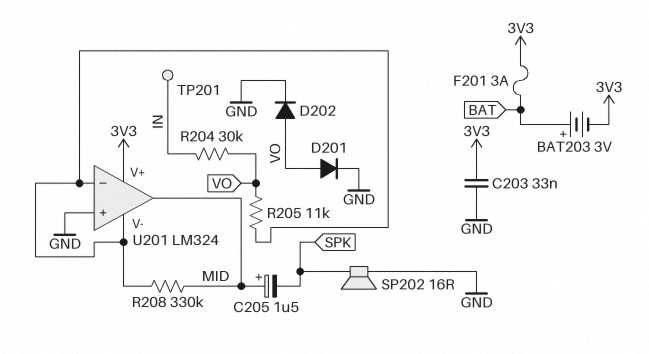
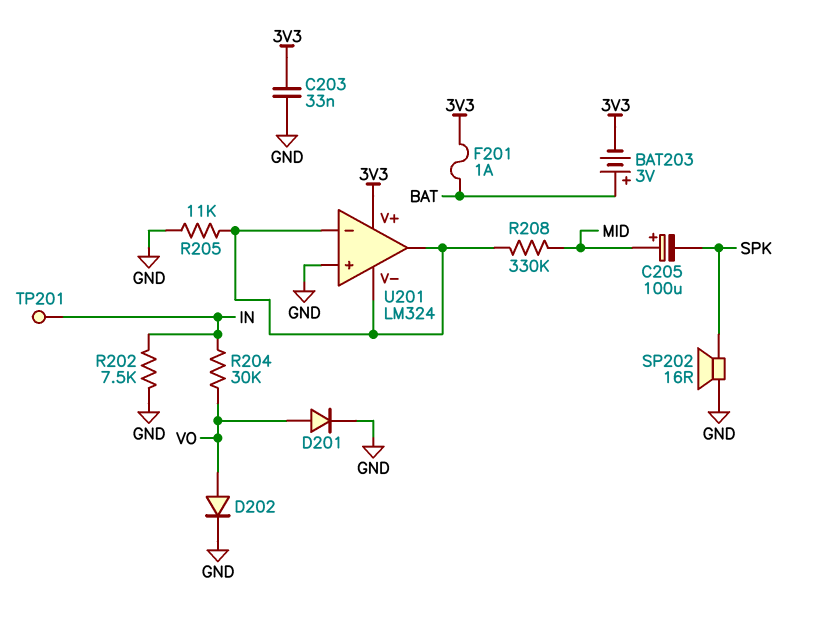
C205: 1.5uF (plus MID, minus SPK) -> 100uF (plus MID, minus SPK)
F201: 3A (3V3, BAT) -> 1A (3V3, BAT)
R202: none -> 7.5k (GND, IN)
R205: 11k (U201/V-, VO) -> 11k (GND, U201/V-)
U201 pin out: MID -> U201/V-

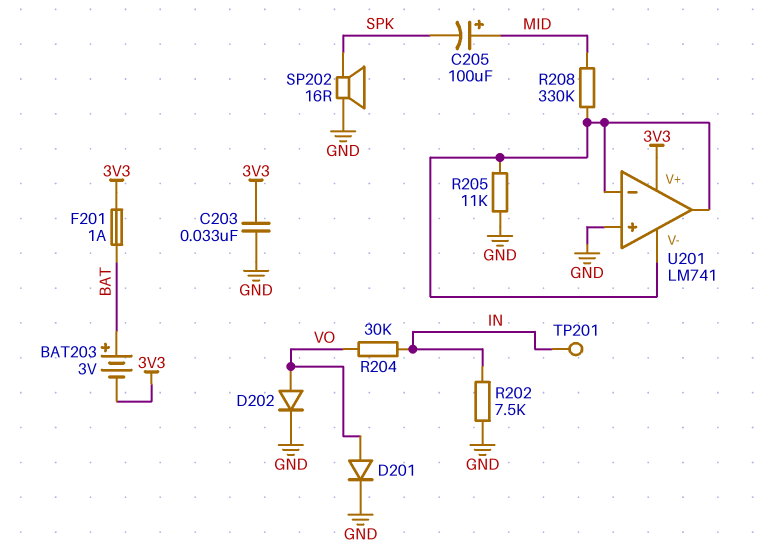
U201: LM324 -> LM741

